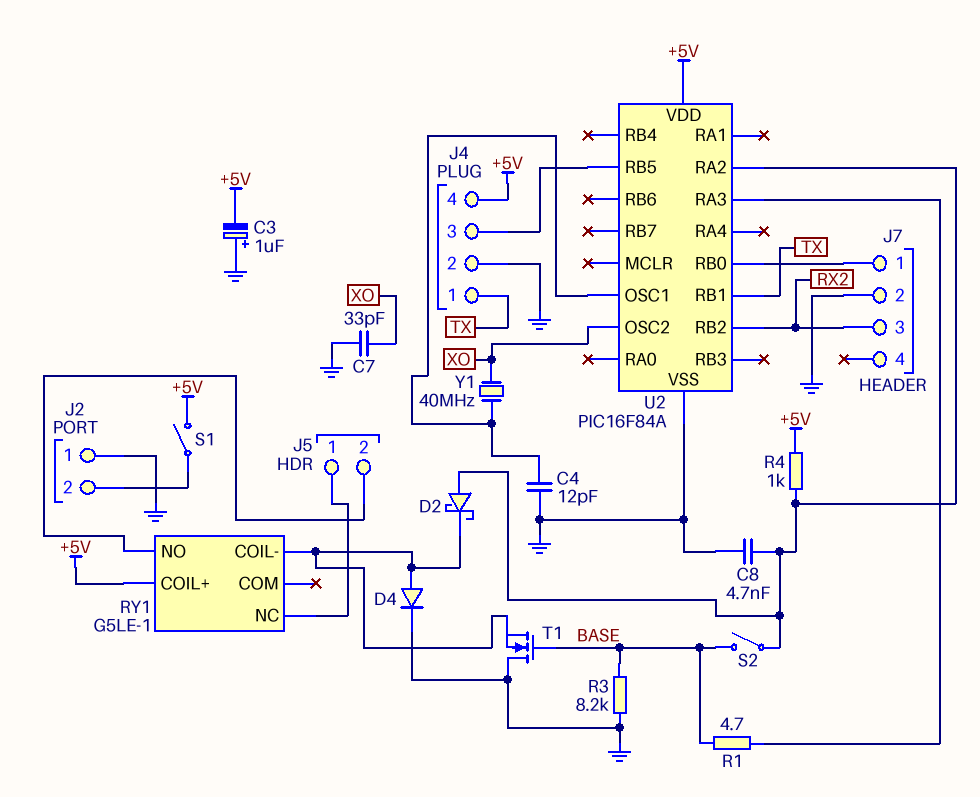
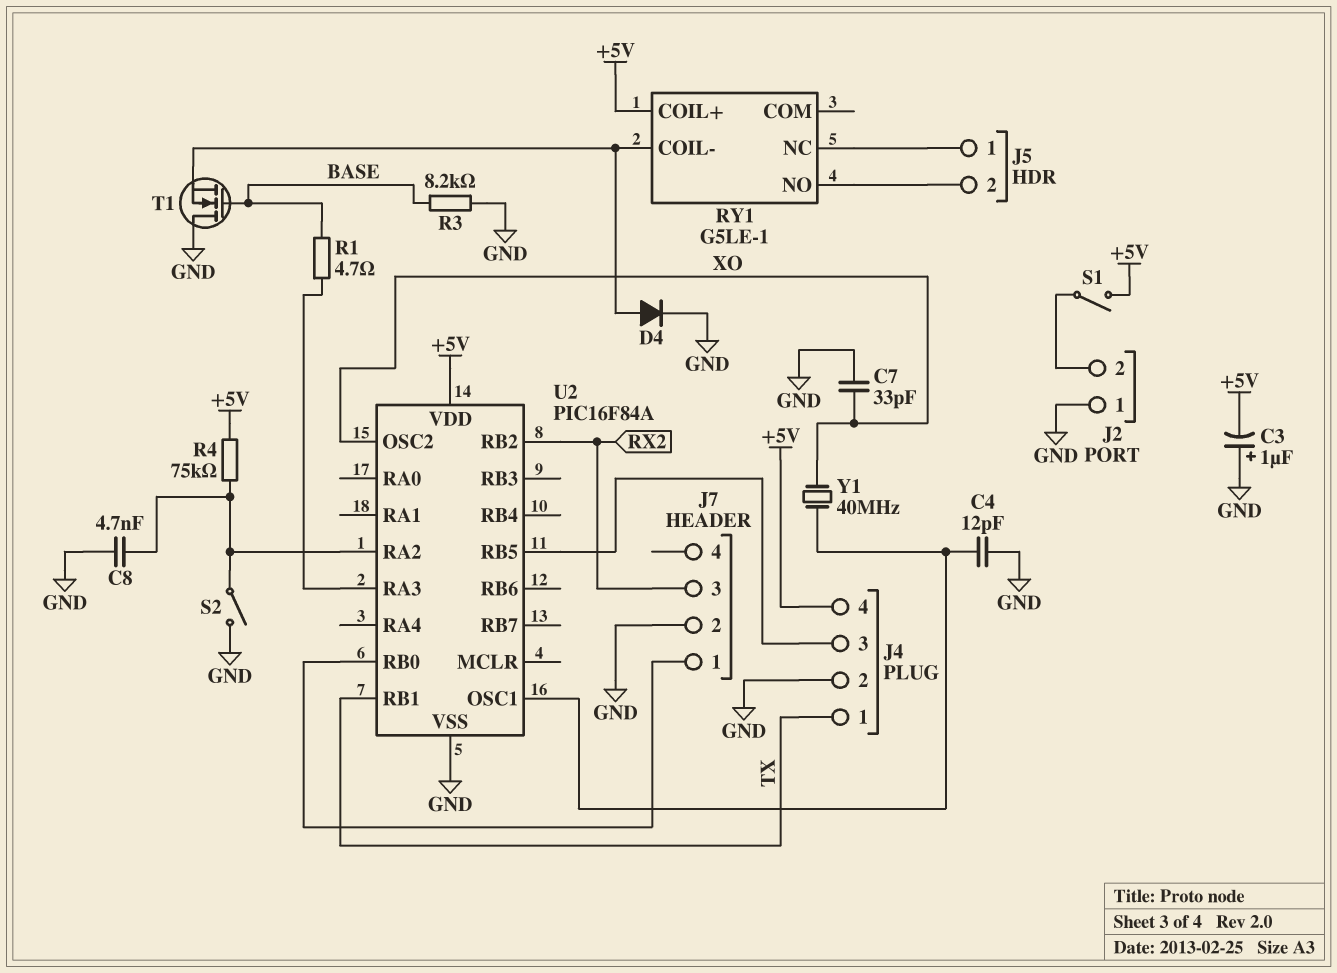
D2: schottky (A U2/RA2, K RY1/COIL-) -> none
R4: 1k (+5V, U2/RA2) -> 75k (+5V, U2/RA2)
S2: switch (BASE, U2/RA2) -> switch (GND, U2/RA2)

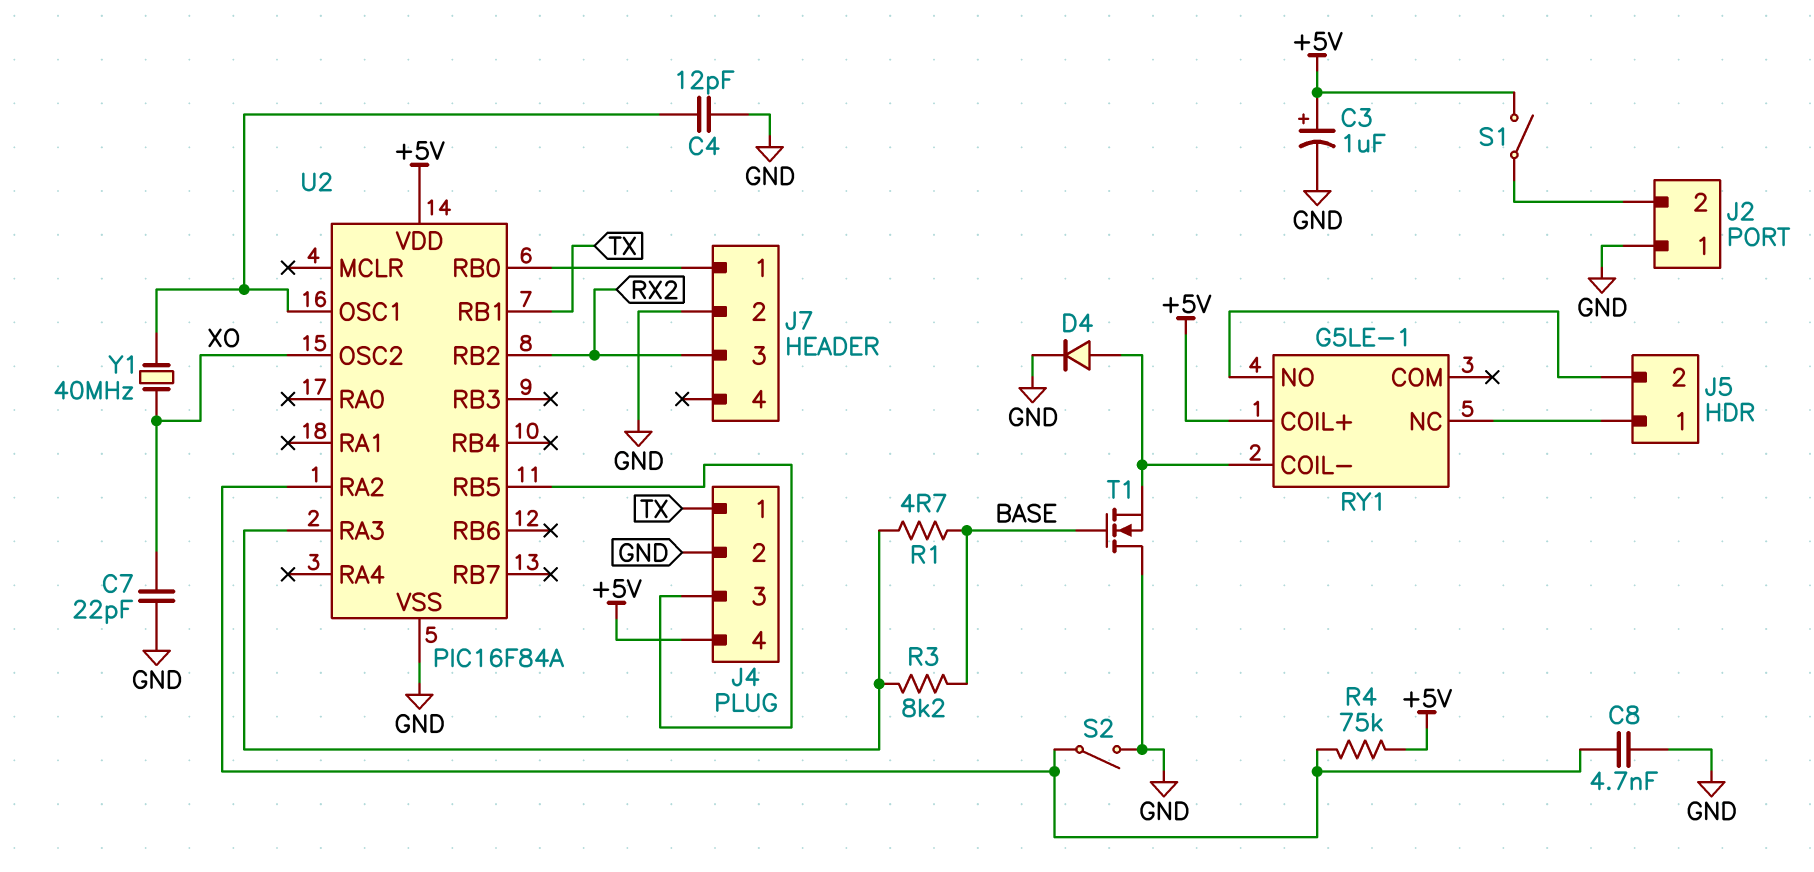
C3: 1uF (plus GND, minus +5V) -> 1uF (plus +5V, minus GND)
C7: 33pF (GND, XO) -> 22pF (GND, XO)
R3: 8.2k (BASE, GND) -> 8.2k (BASE, U2/RA3)

